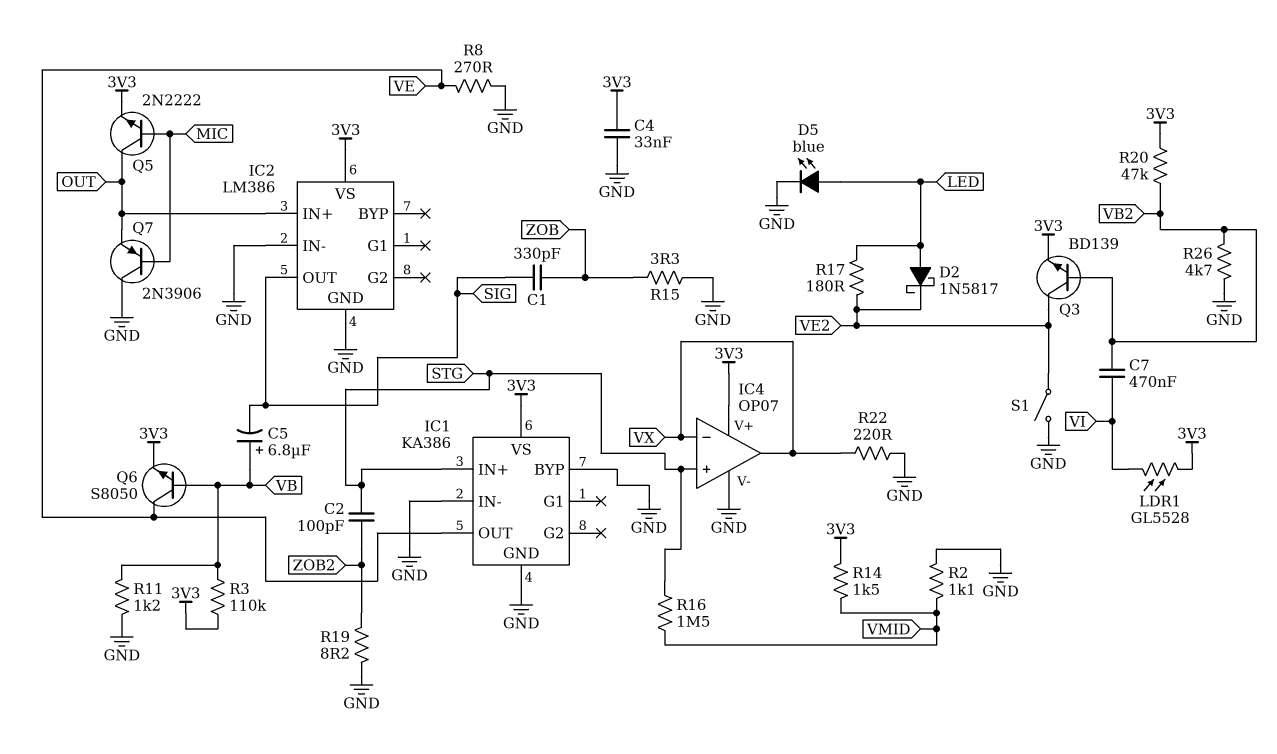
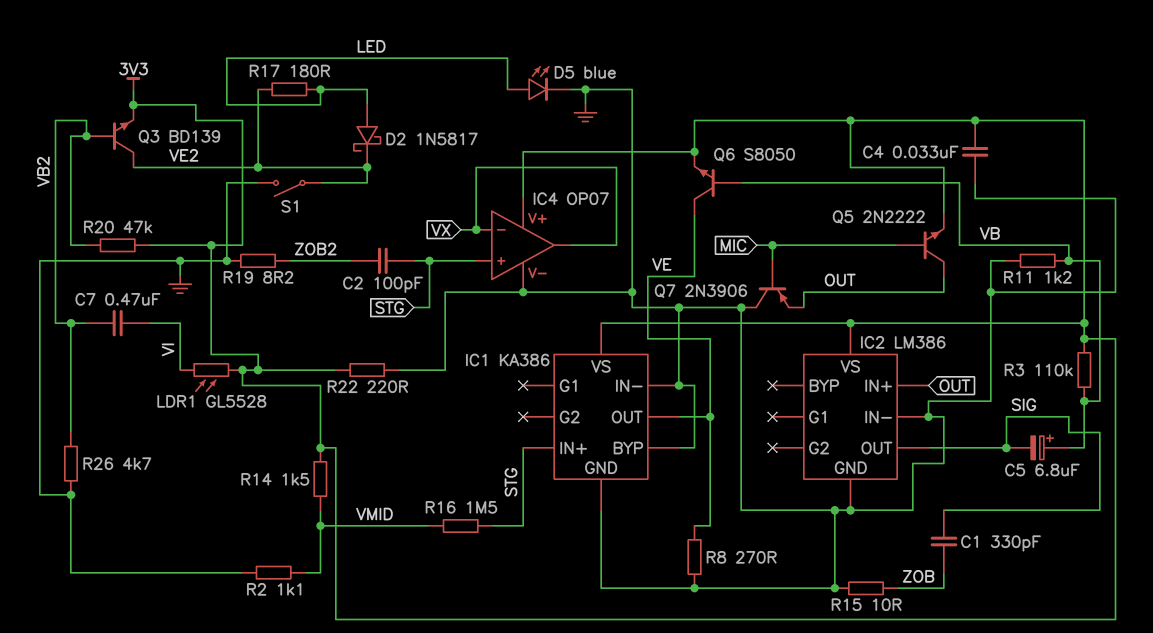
R15: 3.3 (GND, ZOB) -> 10 (GND, ZOB)
R22: 220 (GND, VX) -> 220 (3V3, GND)

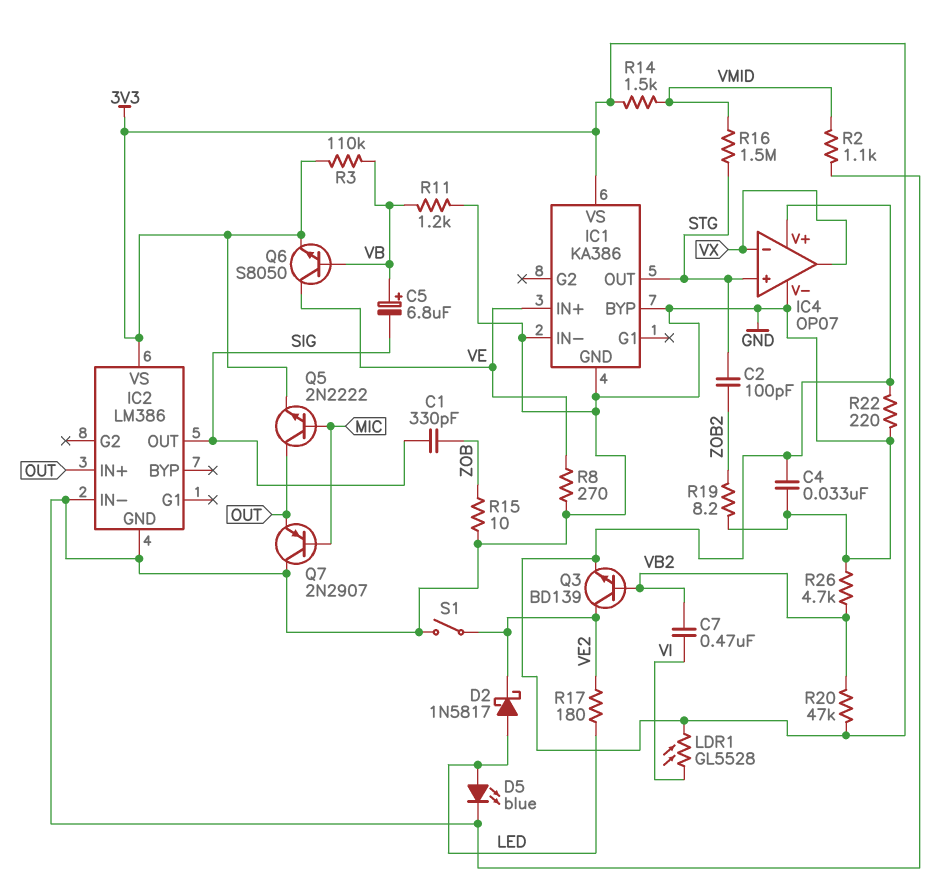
IC1 pin IN+: STG -> VE
IC1 pin OUT: VE -> STG
Q7: PNP 2N3906 (B MIC, C GND, E OUT) -> PNP 2N2907 (B MIC, C GND, E OUT)

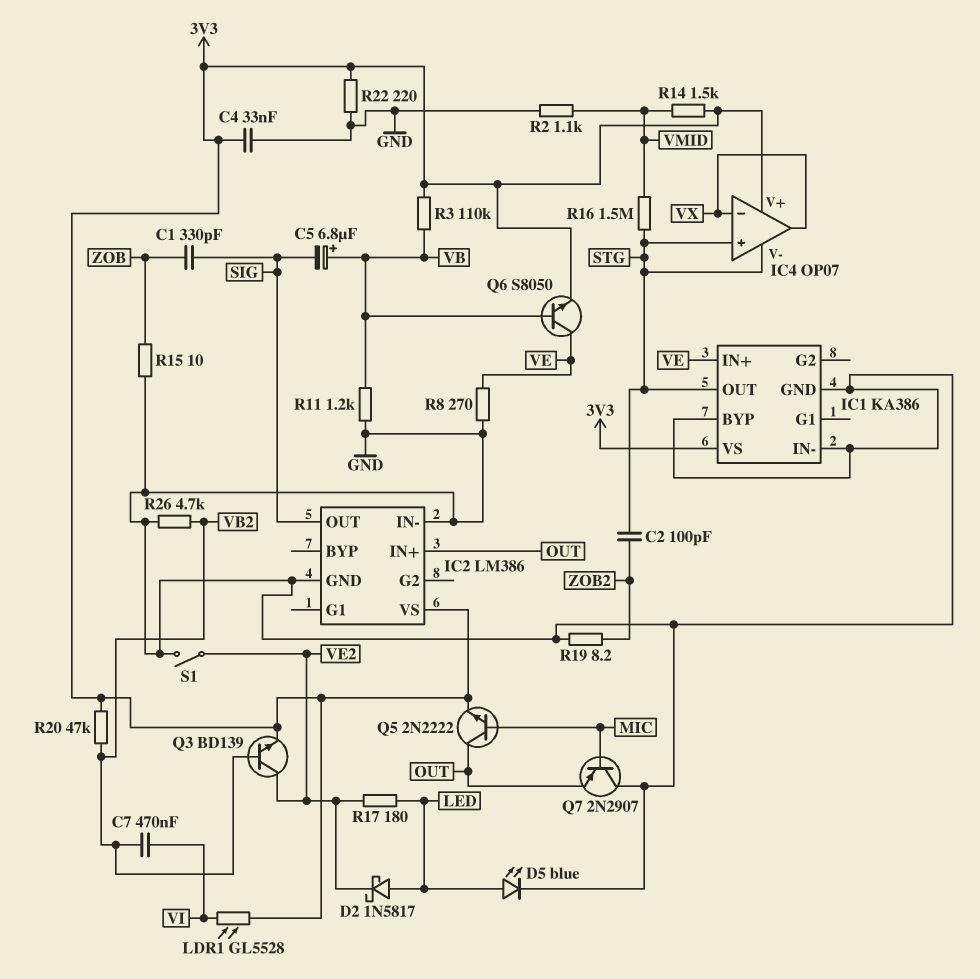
IC4 pin V-: GND -> STG

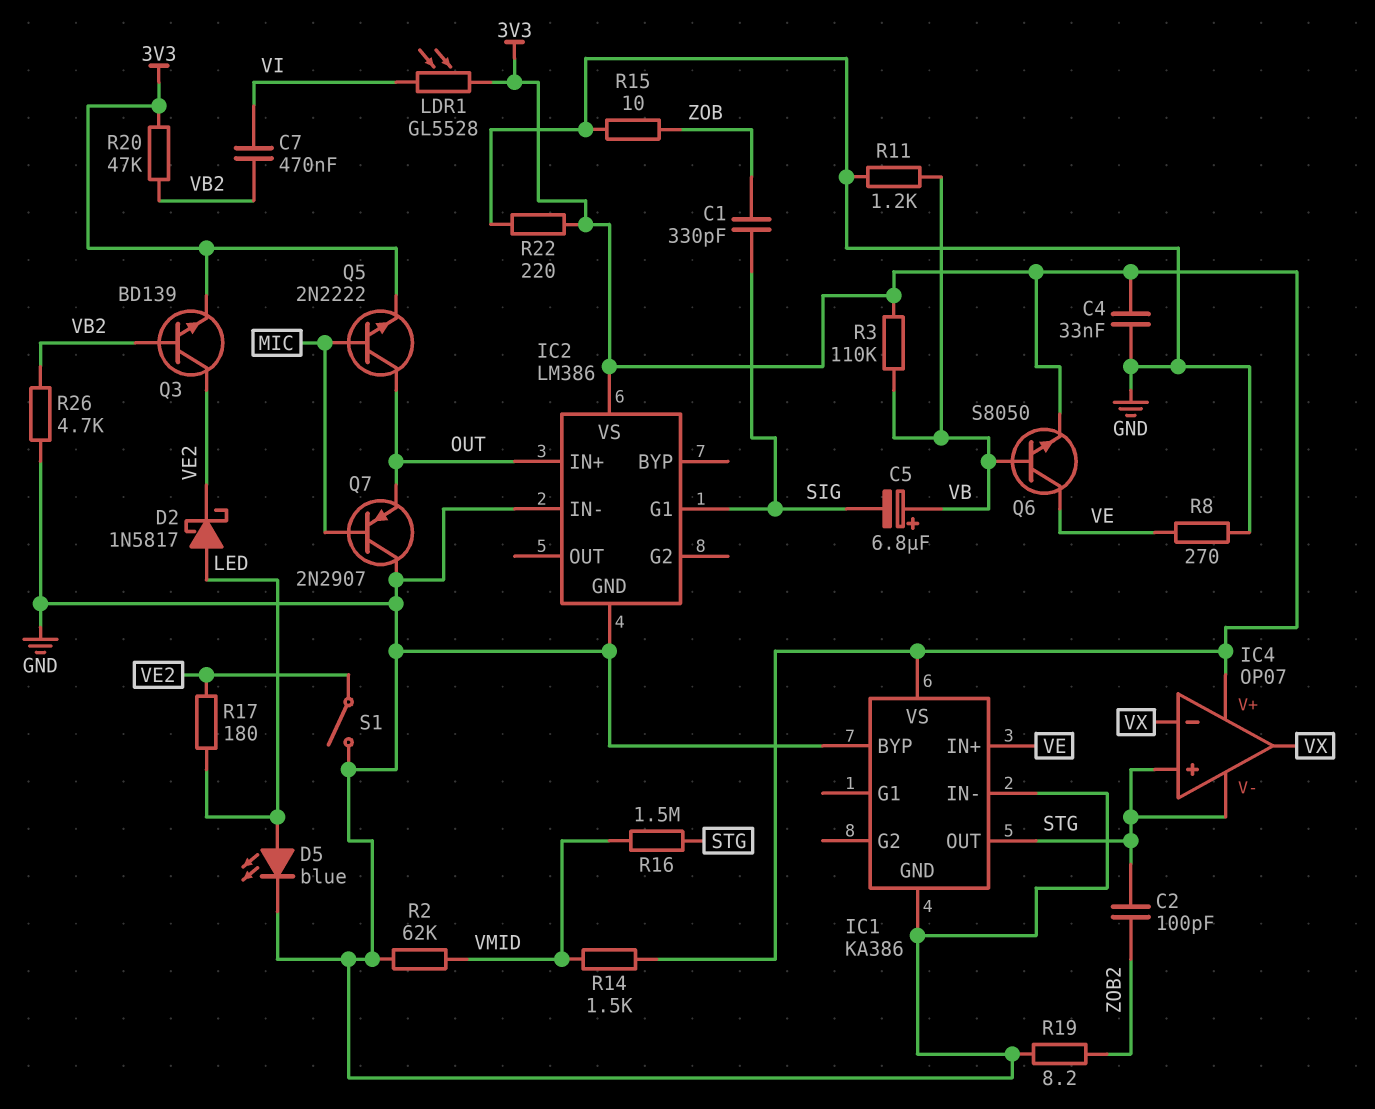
IC2 pin G1: none -> SIG
IC2 pin OUT: SIG -> none
R2: 1.1k (GND, VMID) -> 62k (GND, VMID)

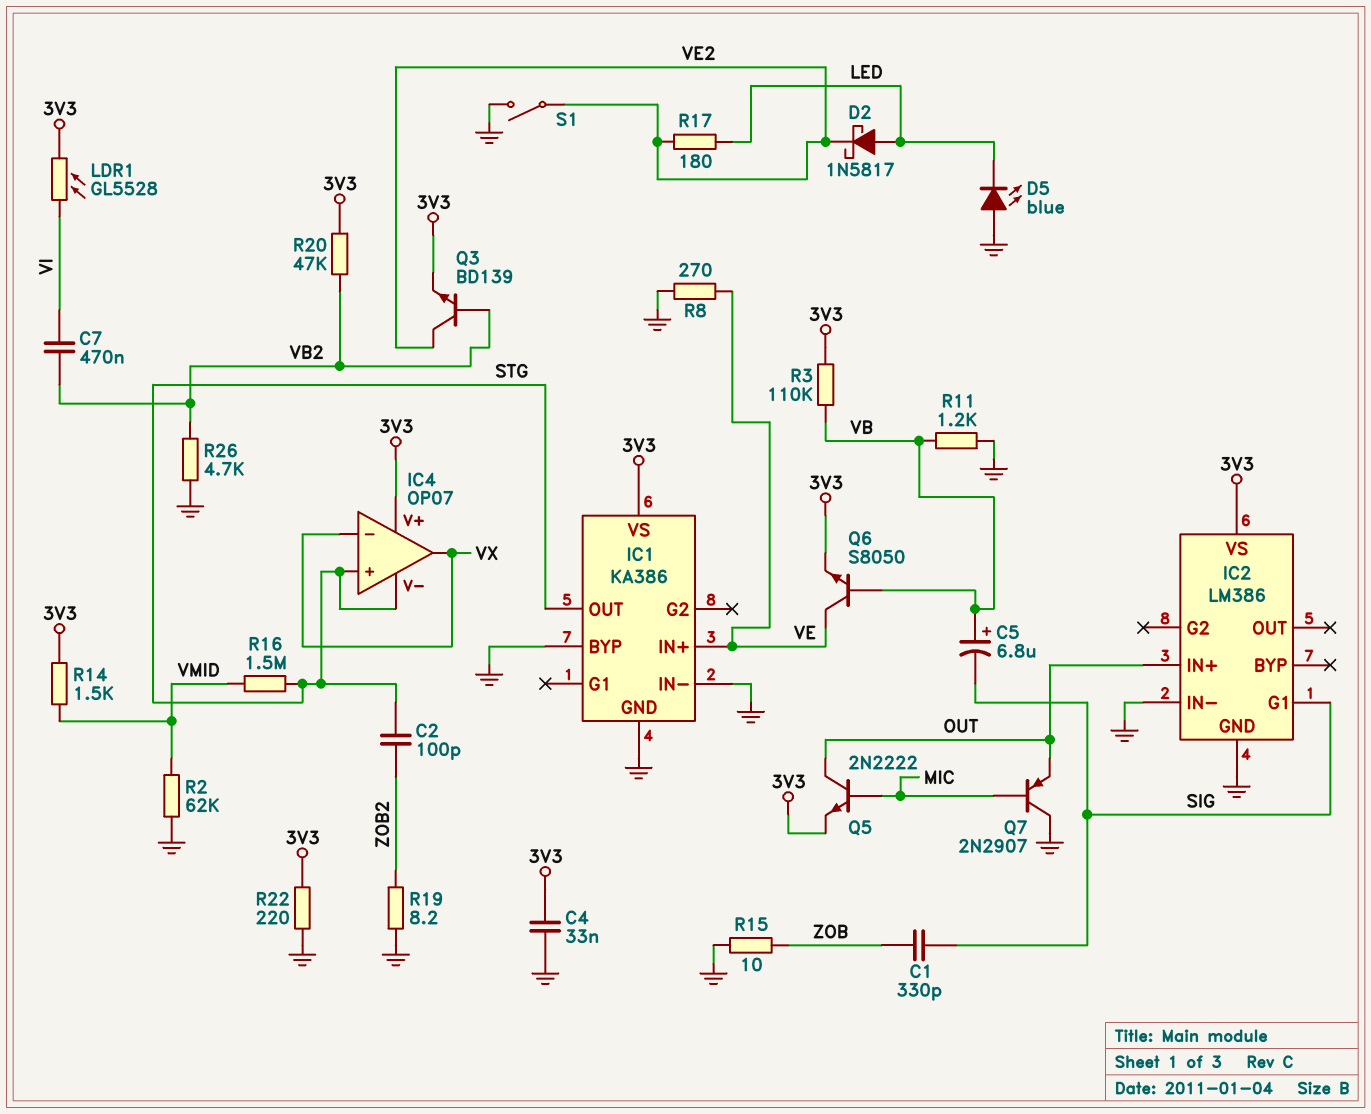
D5: LED blue (A LED, K GND) -> LED blue (A GND, K LED)

